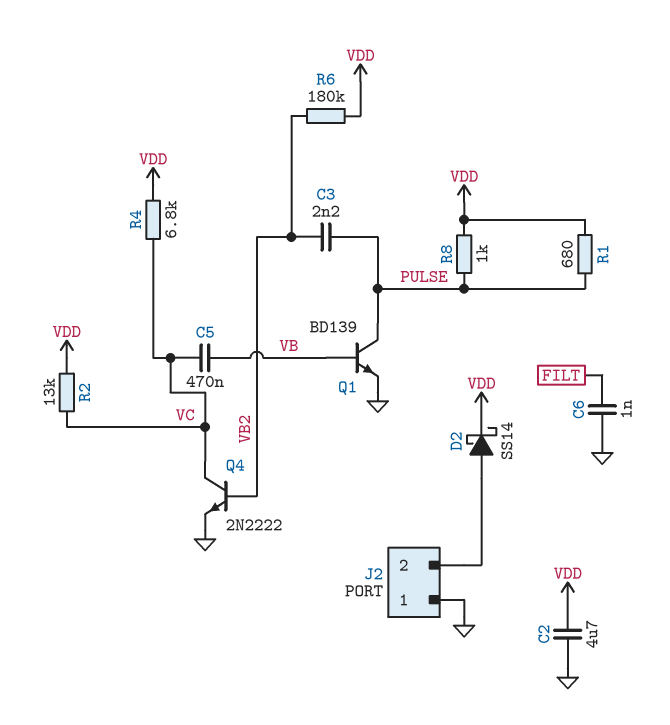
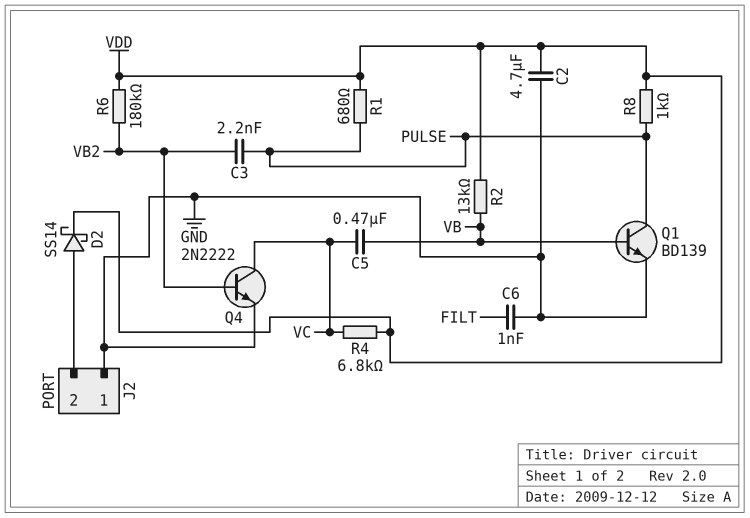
R2: 13k (VC, VDD) -> 13k (VB, VDD)

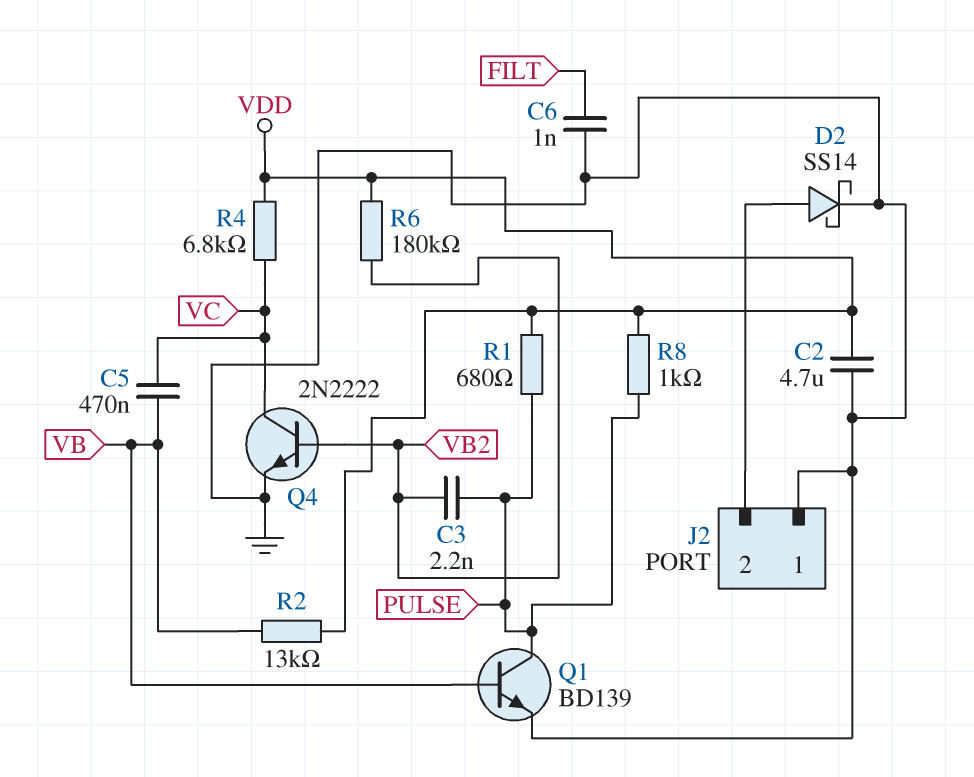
D2: schottky SS14 (A J2/2, K VDD) -> schottky SS14 (A J2/2, K GND)

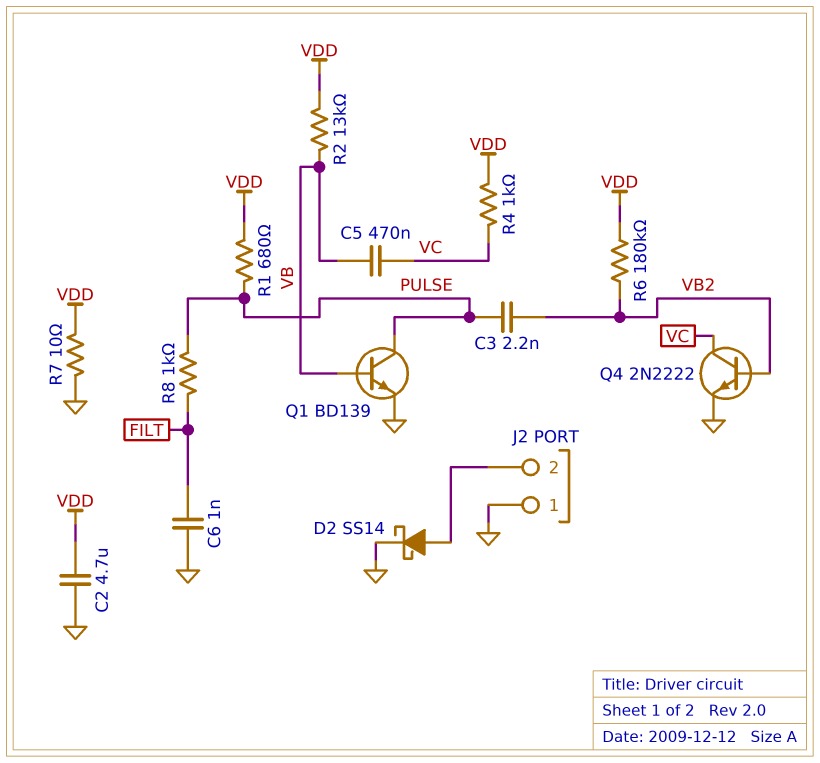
R4: 6.8k (VC, VDD) -> 1k (VC, VDD)
R7: none -> 10 (GND, VDD)
R8: 1k (PULSE, VDD) -> 1k (FILT, PULSE)

